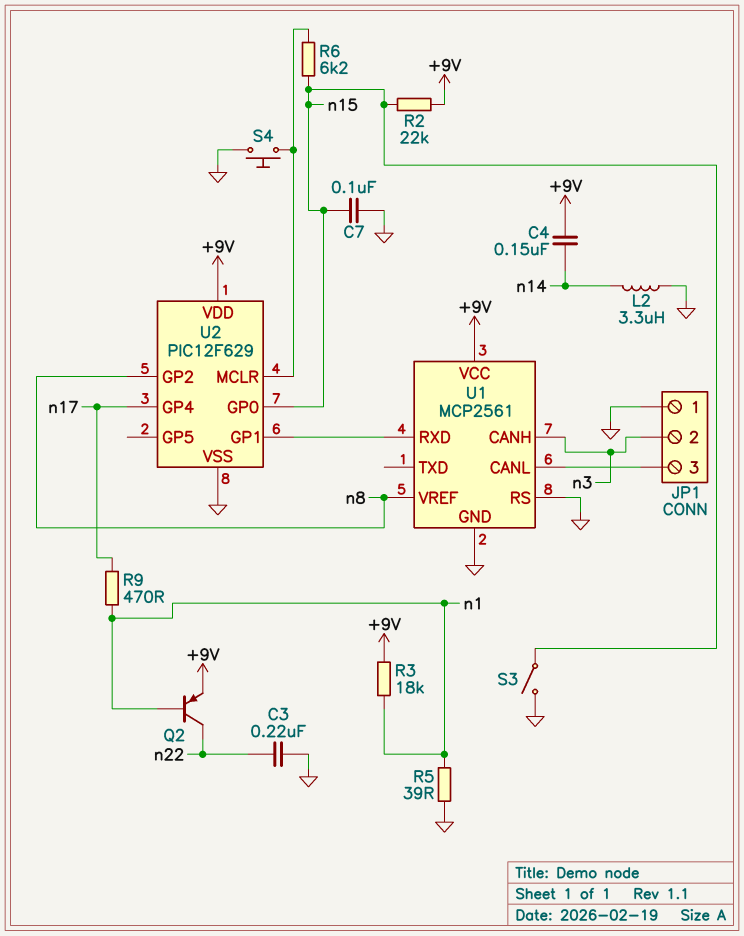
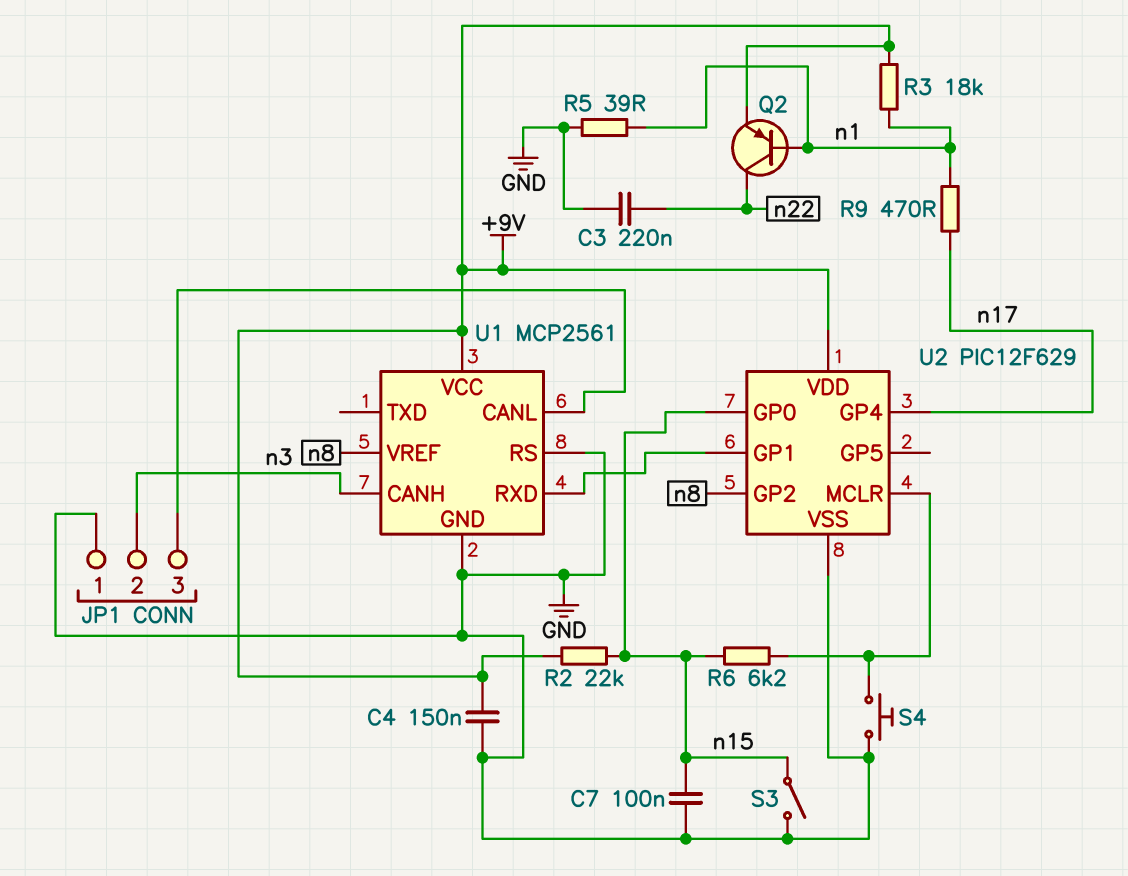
C4: 150nF (+9V, n14) -> 150nF (+9V, GND)
L2: 3.3uH (GND, n14) -> none

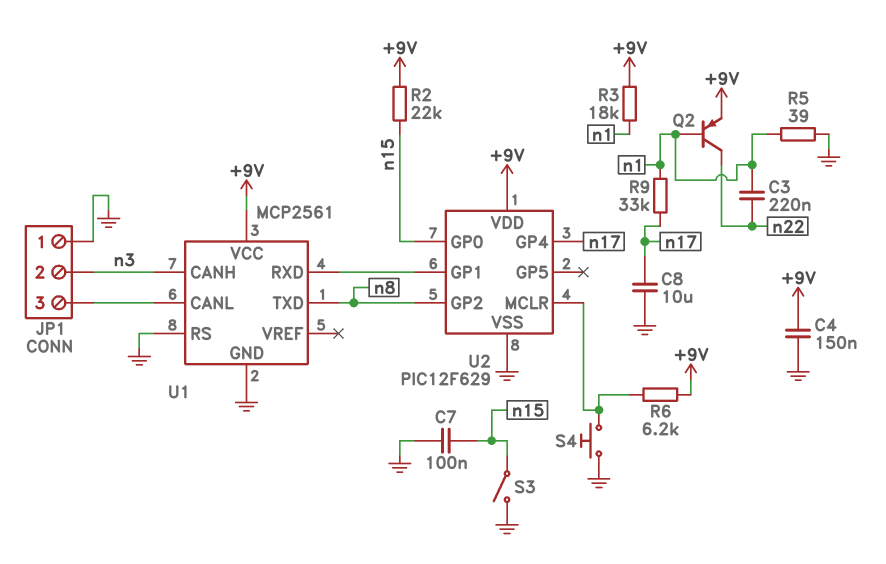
C3: 220nF (GND, n22) -> 220nF (n1, n22)
C8: none -> 10uF (GND, n17)
R6: 6.2k (U2/MCLR, n15) -> 6.2k (+9V, U2/MCLR)
R9: 470 (n1, n17) -> 33k (n1, n17)
U1 pin TXD: none -> n8
U1 pin VREF: n8 -> none

